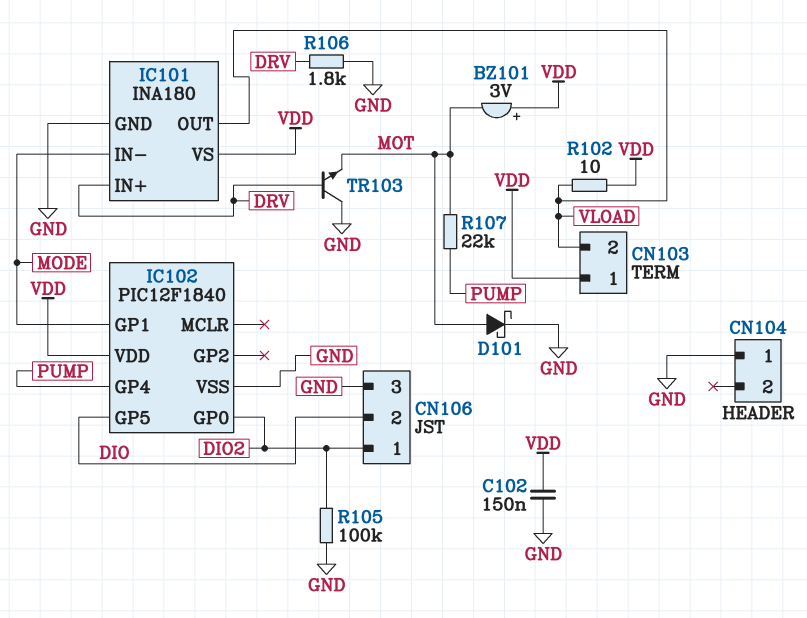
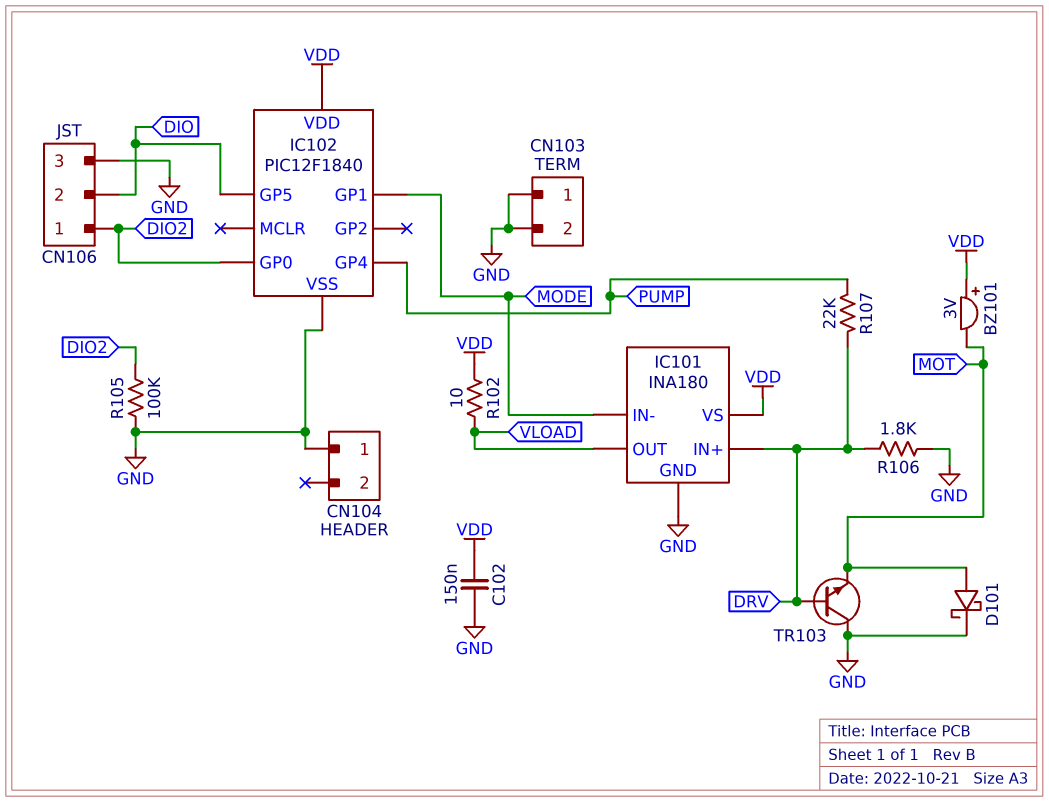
CN103 pin 1: VDD -> GND
CN103 pin 2: VLOAD -> GND
R107: 22k (MOT, PUMP) -> 22k (DRV, PUMP)

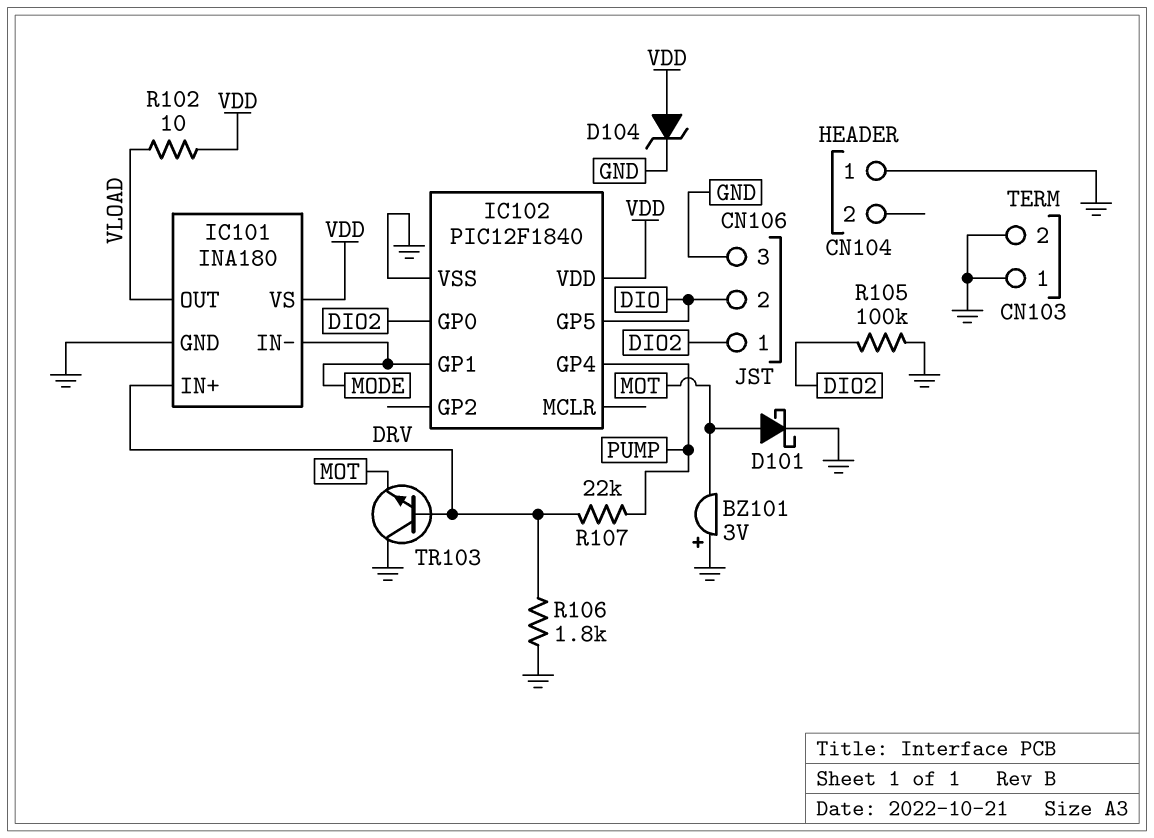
BZ101: buzzer 3V (plus VDD, minus MOT) -> buzzer 3V (plus GND, minus MOT)
C102: 150nF (GND, VDD) -> none
D104: none -> zener (A VDD, K GND)

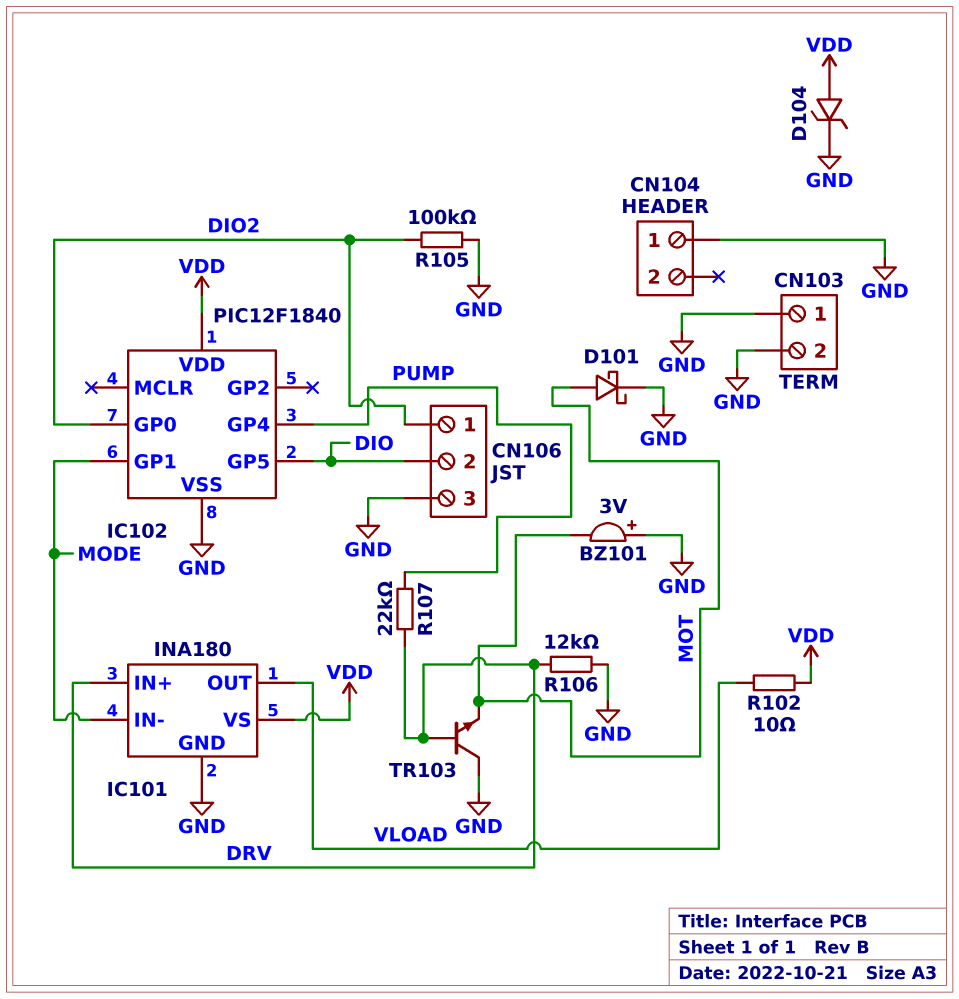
R106: 1.8k (DRV, GND) -> 12k (DRV, GND)

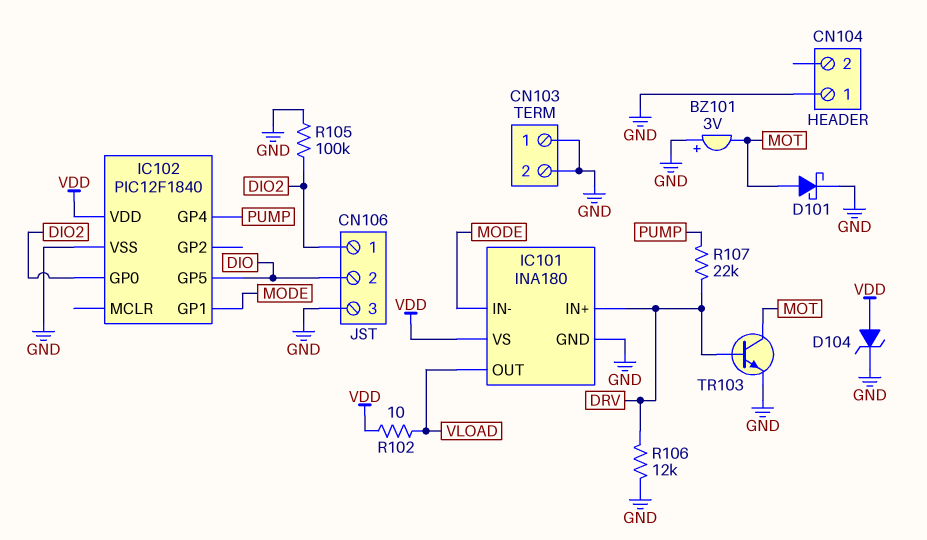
TR103: NPN (B DRV, C GND, E MOT) -> NPN (B DRV, C MOT, E GND)

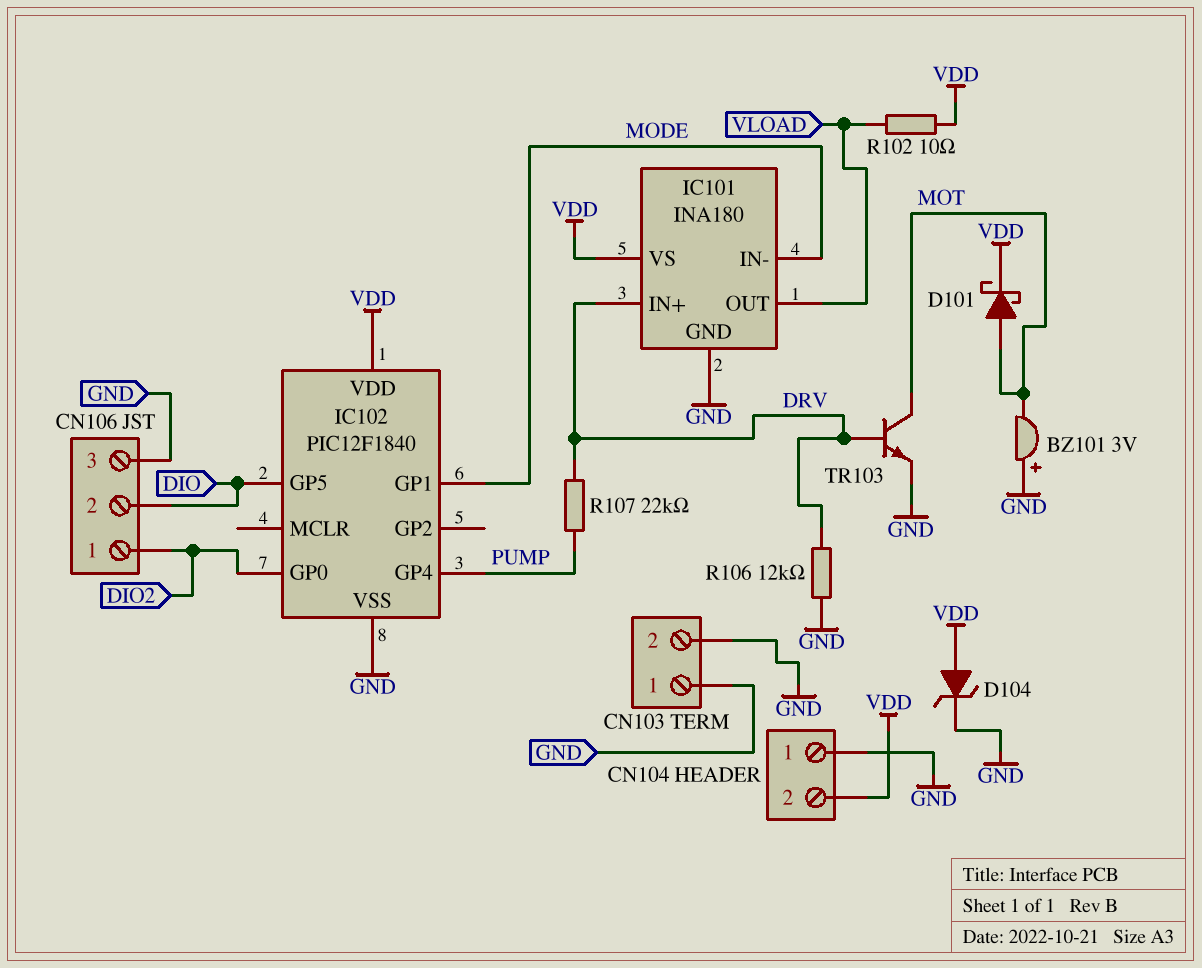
CN104 pin 2: none -> VDD
D101: schottky (A MOT, K GND) -> schottky (A MOT, K VDD)
R105: 100k (DIO2, GND) -> none

